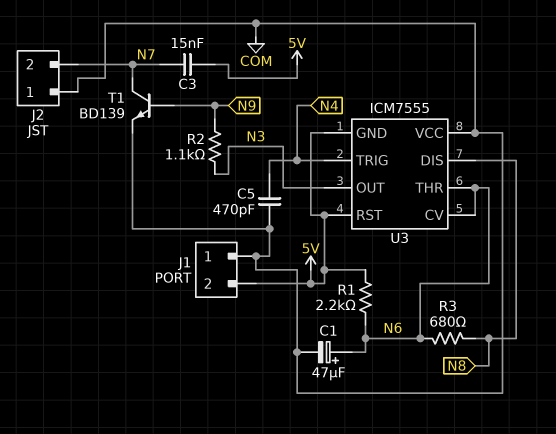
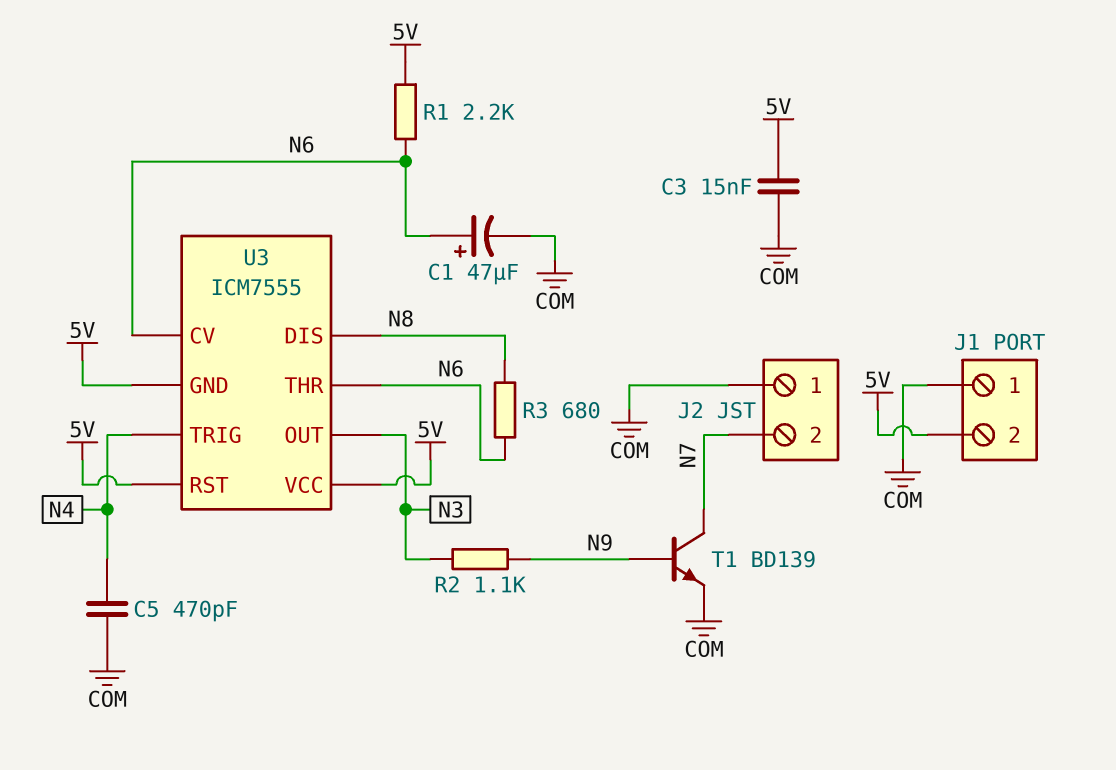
C3: 15nF (5V, N7) -> 15nF (5V, COM)
U3 pin VCC: COM -> 5V

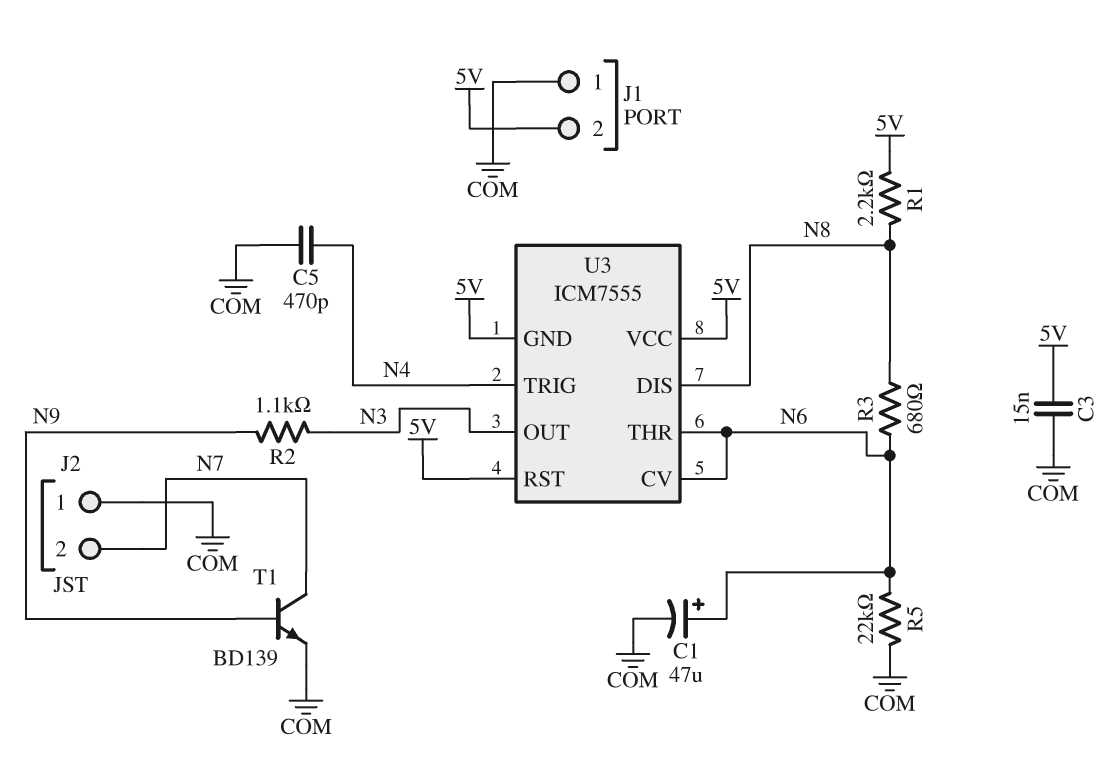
R1: 2.2k (5V, N6) -> 2.2k (5V, N8)
R5: none -> 22k (COM, N6)

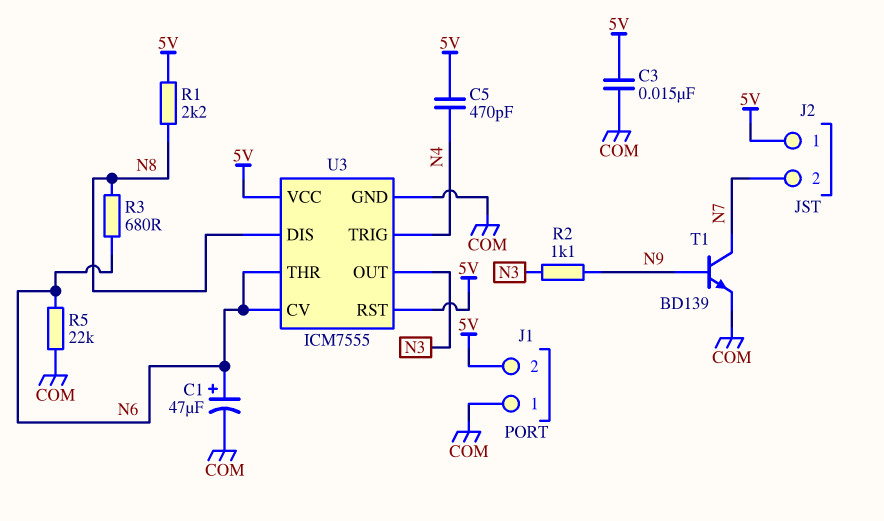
C5: 470pF (COM, N4) -> 470pF (5V, N4)
J2 pin 1: COM -> 5V
U3 pin GND: 5V -> COM

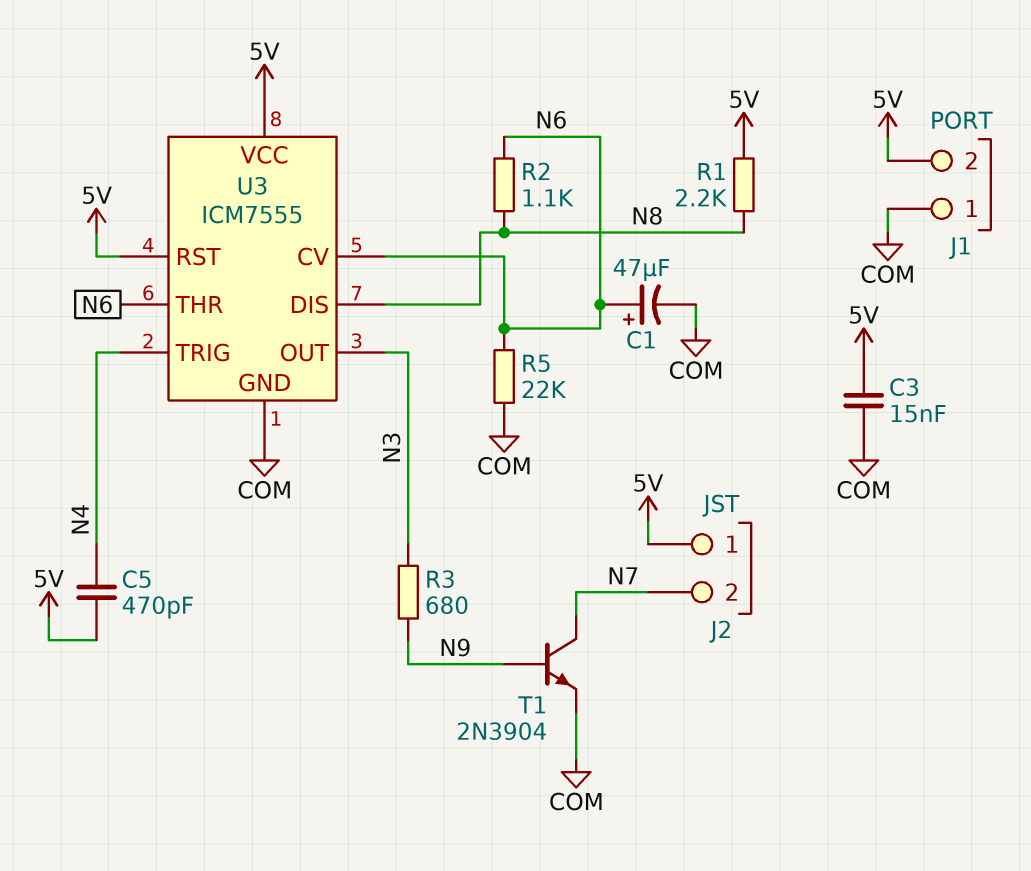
R2: 1.1k (N3, N9) -> 1.1k (N6, N8)
R3: 680 (N6, N8) -> 680 (N3, N9)
T1: NPN BD139 (B N9, C N7, E COM) -> NPN 2N3904 (B N9, C N7, E COM)

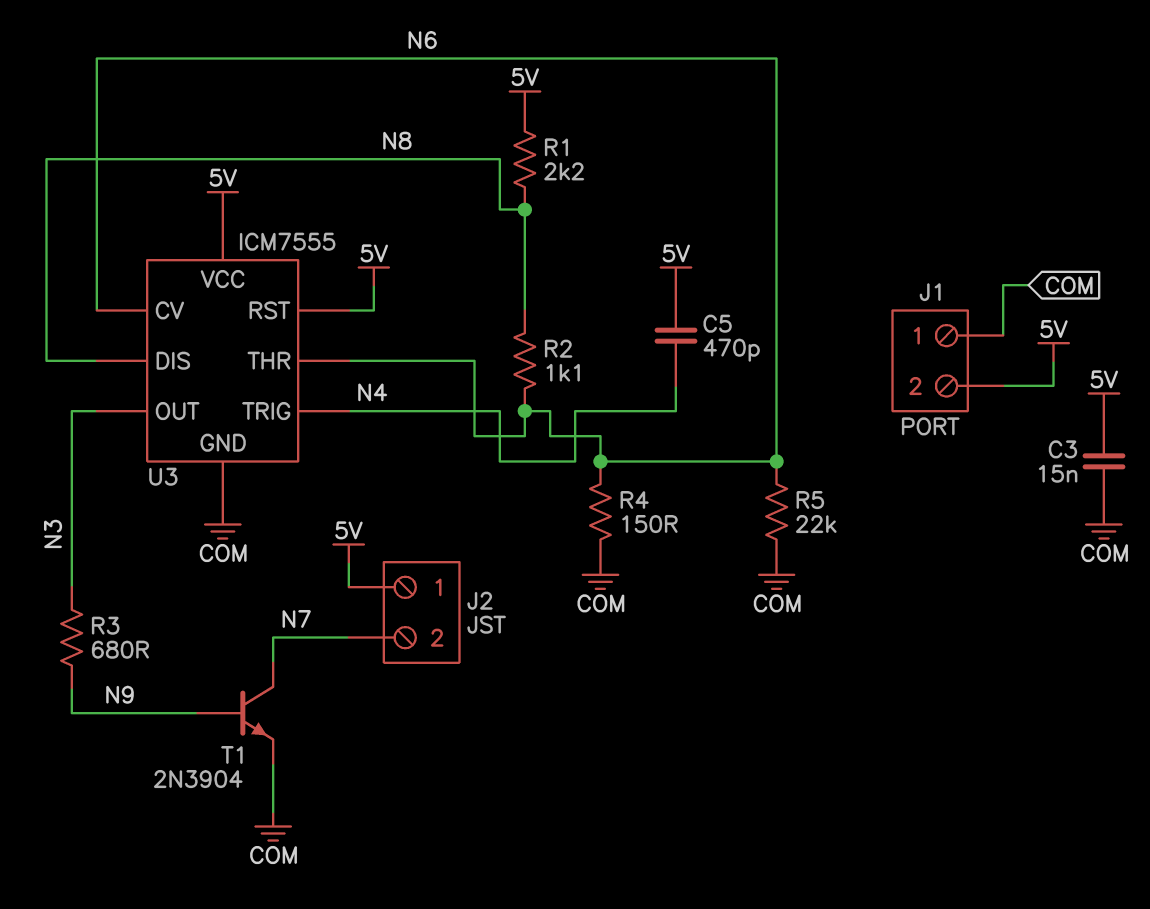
C1: 47uF (plus N6, minus COM) -> none
R4: none -> 150 (COM, N6)

